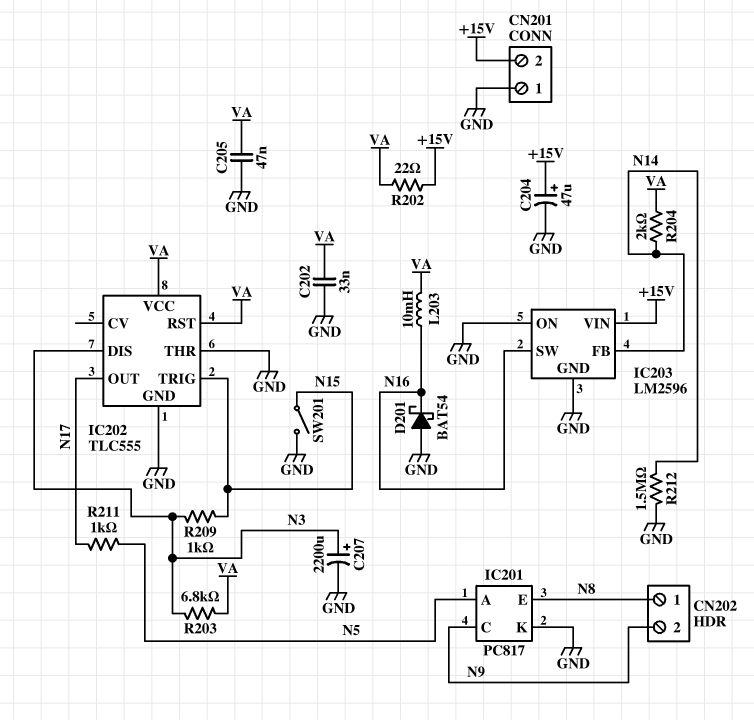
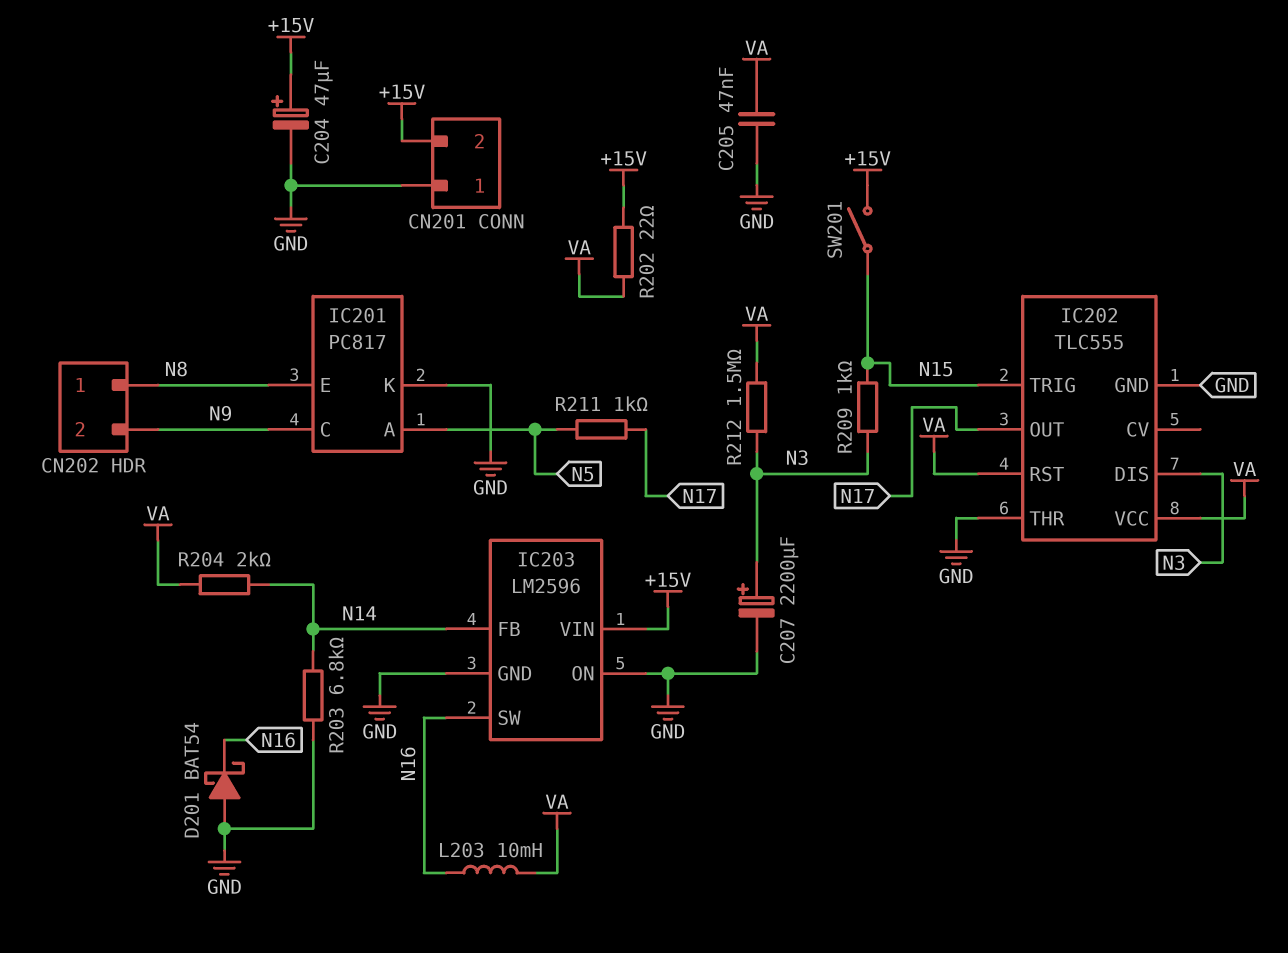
C202: 33nF (GND, VA) -> none
R203: 6.8k (N3, VA) -> 6.8k (GND, N14)
R212: 1.5M (GND, N14) -> 1.5M (N3, VA)
SW201: switch (GND, N15) -> switch (+15V, N15)

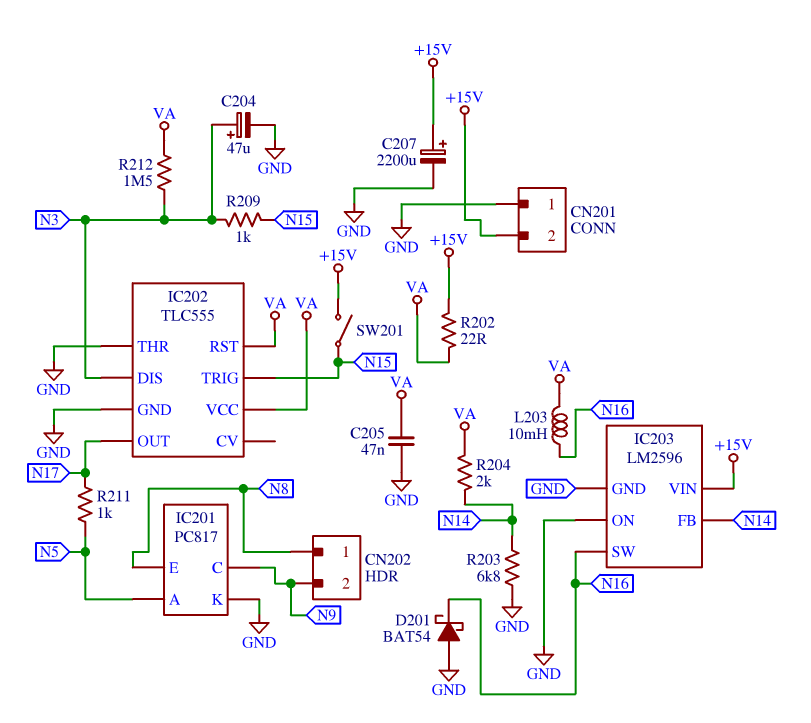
C204: 47uF (plus +15V, minus GND) -> 47uF (plus N3, minus GND)
C207: 2200uF (plus N3, minus GND) -> 2200uF (plus +15V, minus GND)

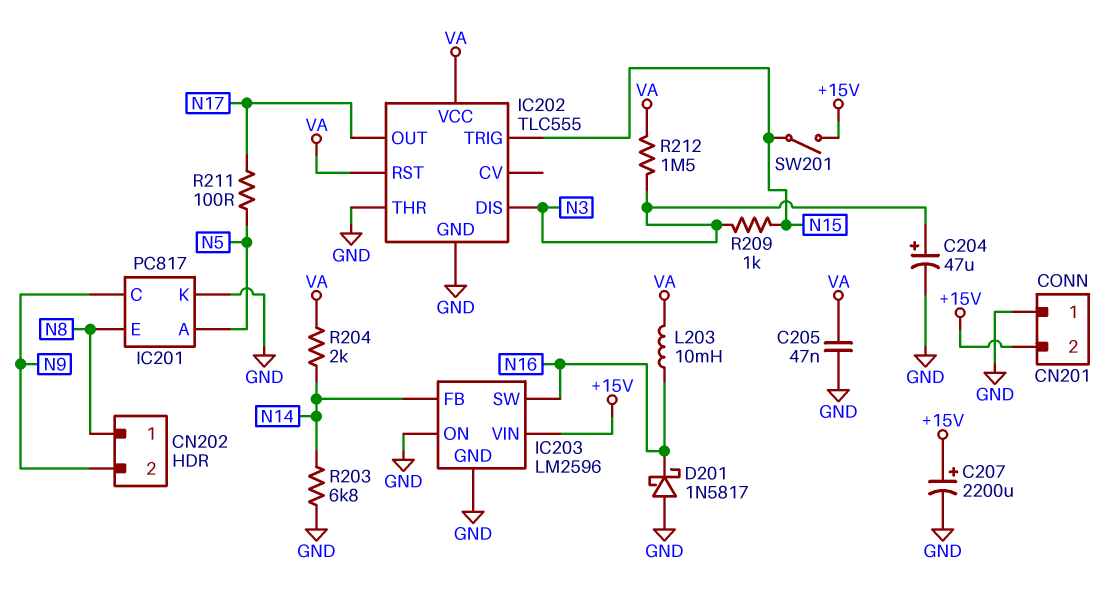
D201: schottky BAT54 (A GND, K N16) -> schottky 1N5817 (A GND, K N16)
R202: 22 (+15V, VA) -> none
R211: 1k (N5, N17) -> 100 (N5, N17)

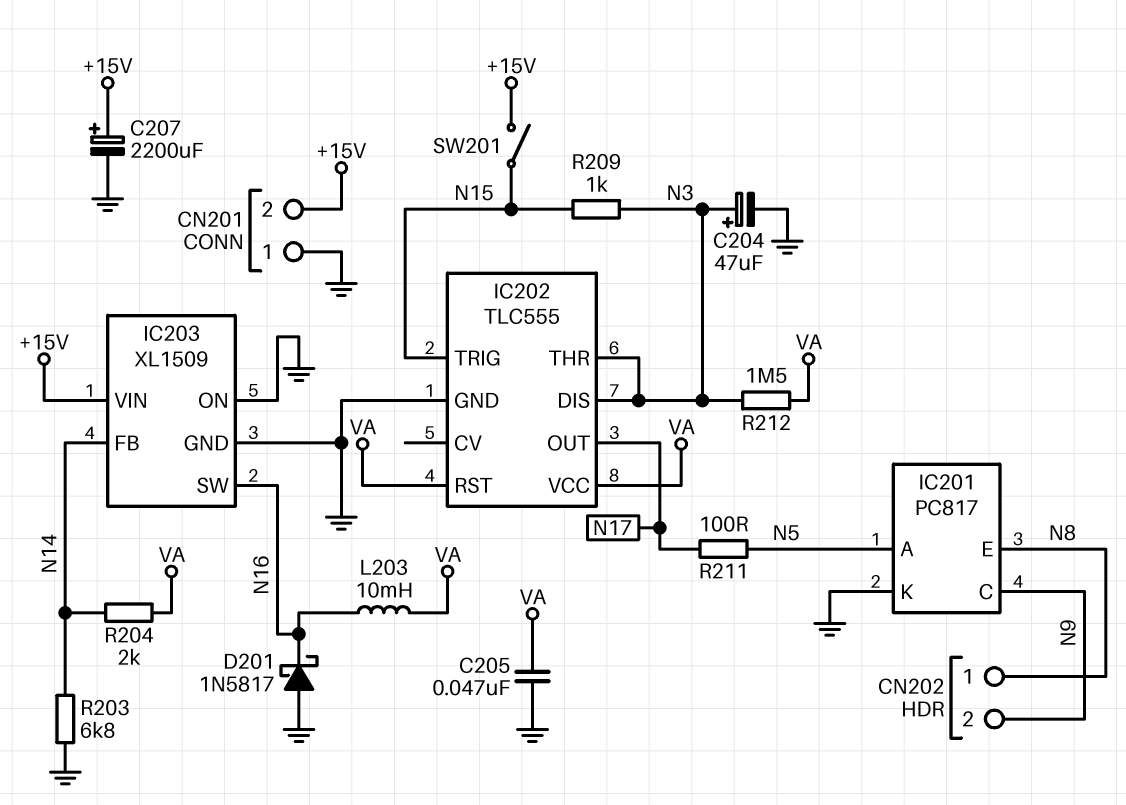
IC202 pin THR: GND -> N3
IC203: LM2596 -> XL1509

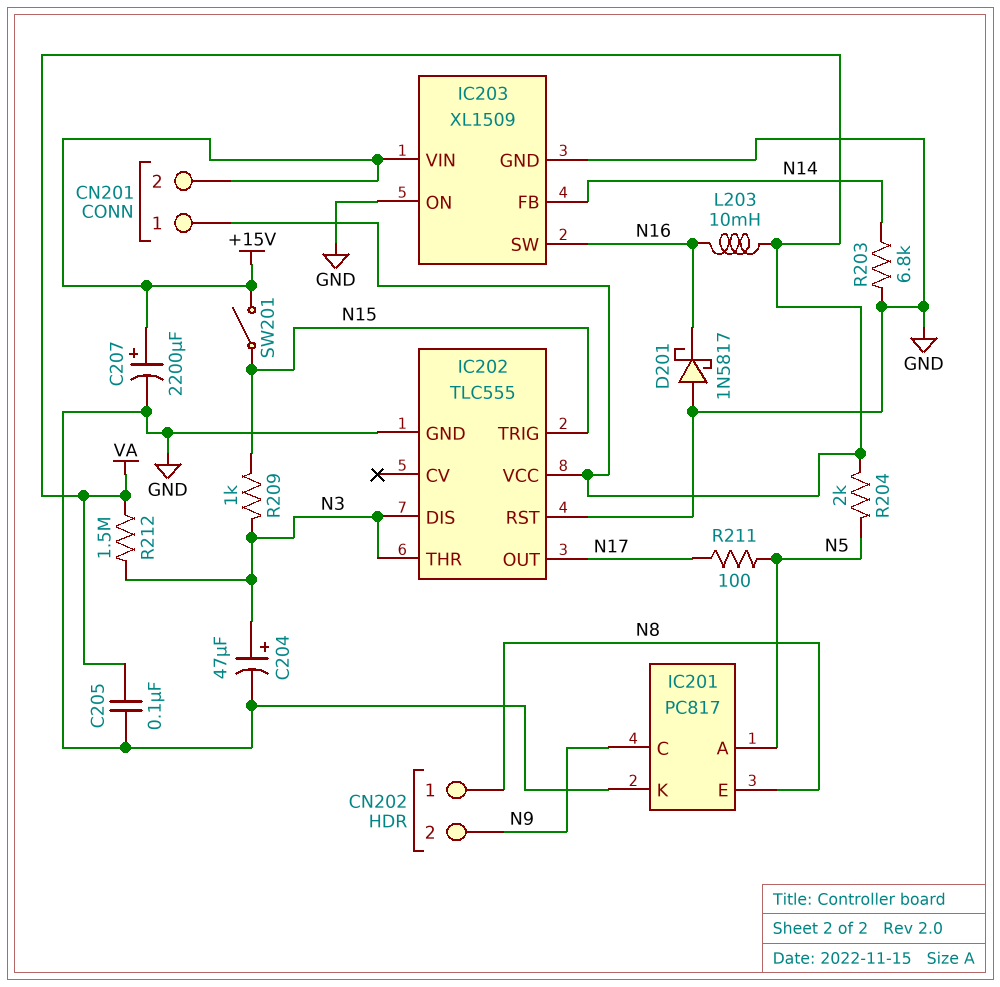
C205: 47nF (GND, VA) -> 100nF (GND, VA)
CN201 pin 1: GND -> VA
IC202 pin RST: VA -> GND
R204: 2k (N14, VA) -> 2k (N5, VA)

